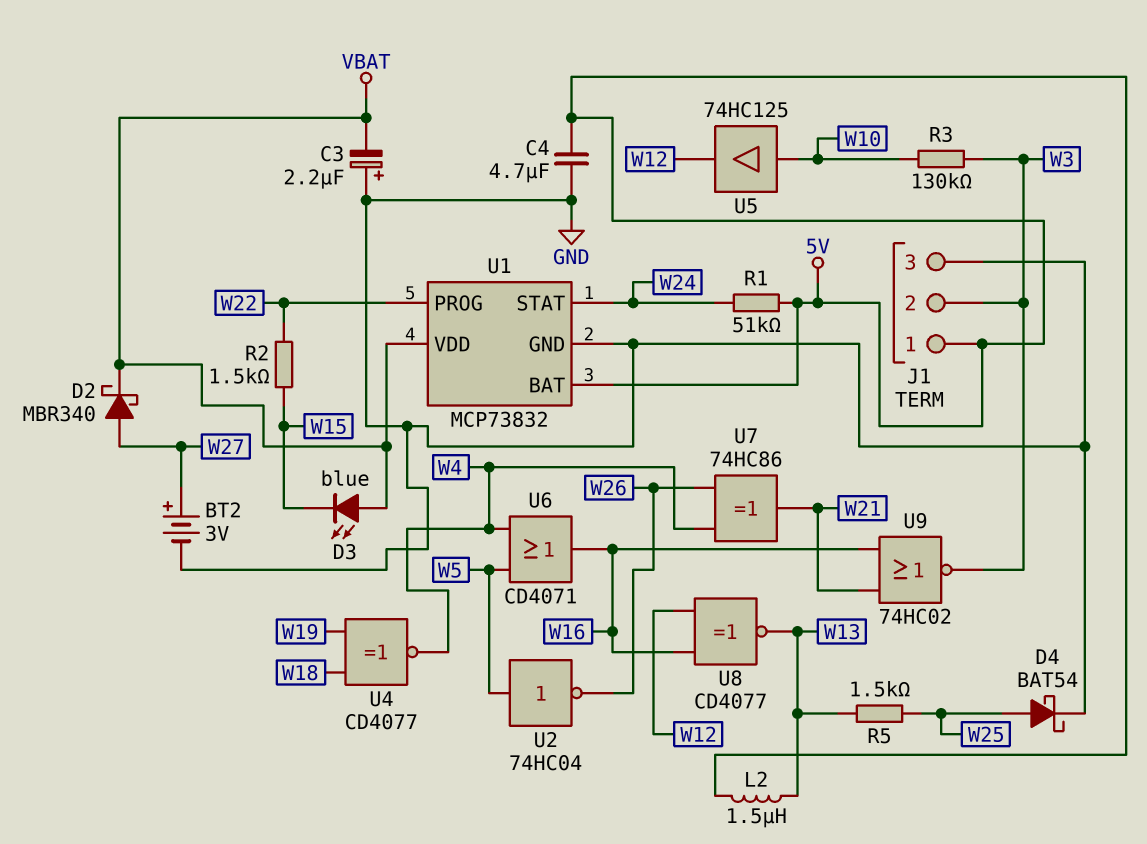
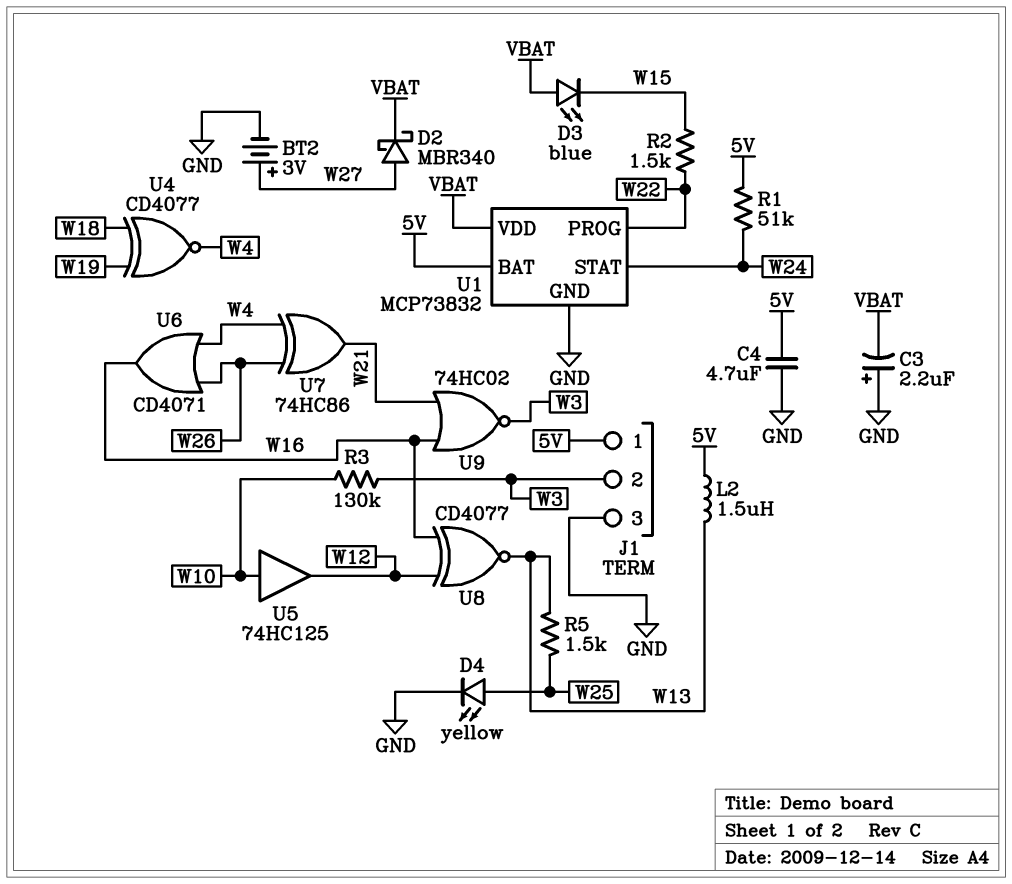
D4: schottky BAT54 (A W25, K GND) -> LED yellow (A W25, K GND)
U2: NOT 74HC04 (in W5, out W26) -> none
U6: OR CD4071 (in W4, in W5, out W16) -> OR CD4071 (in W4, in W26, out W16)

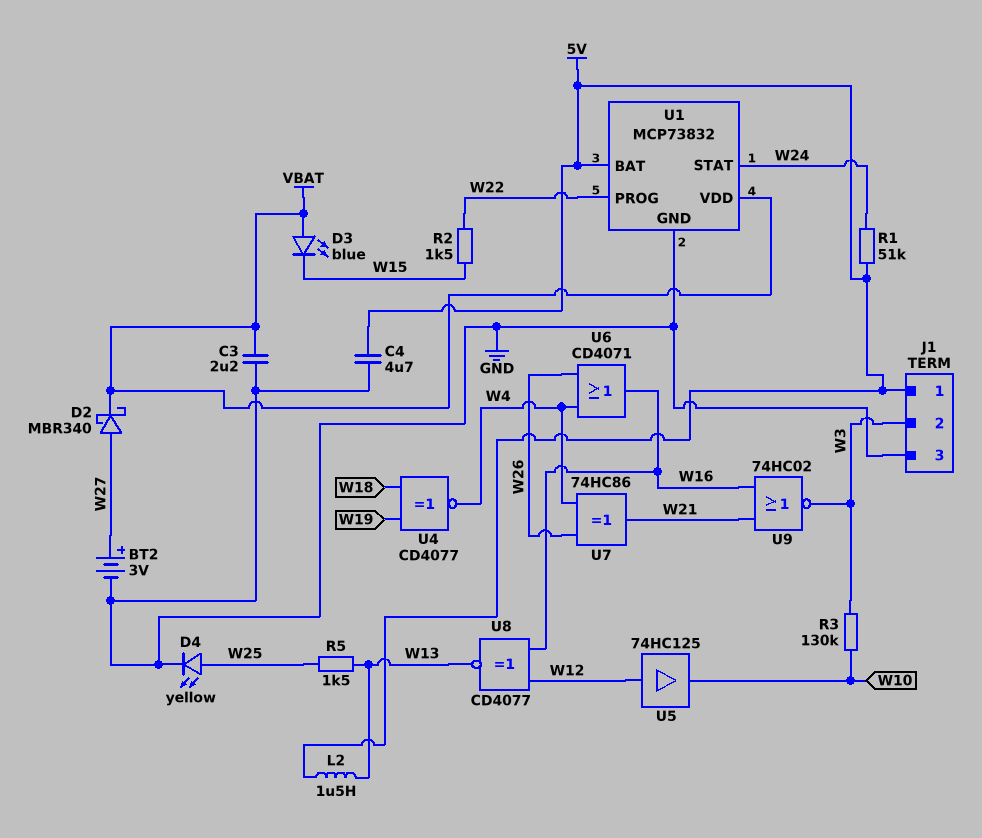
C3: 2.2uF (plus GND, minus VBAT) -> 2.2uF (GND, VBAT)
U5: buffer 74HC125 (in W10, out W12) -> buffer 74HC125 (in W12, out W10)

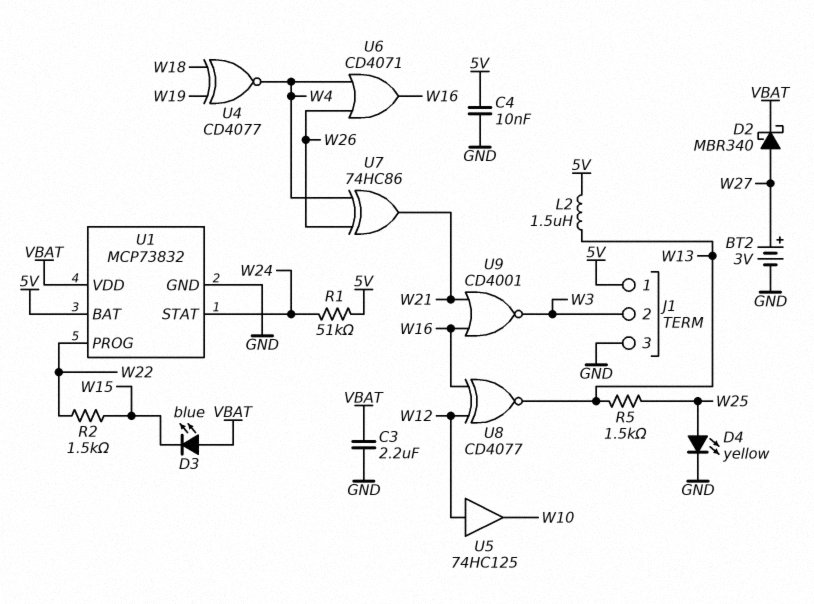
C4: 4.7uF (5V, GND) -> 10nF (5V, GND)
R3: 130k (W3, W10) -> none
U9: NOR 74HC02 (in W16, in W21, out W3) -> NOR CD4001 (in W16, in W21, out W3)

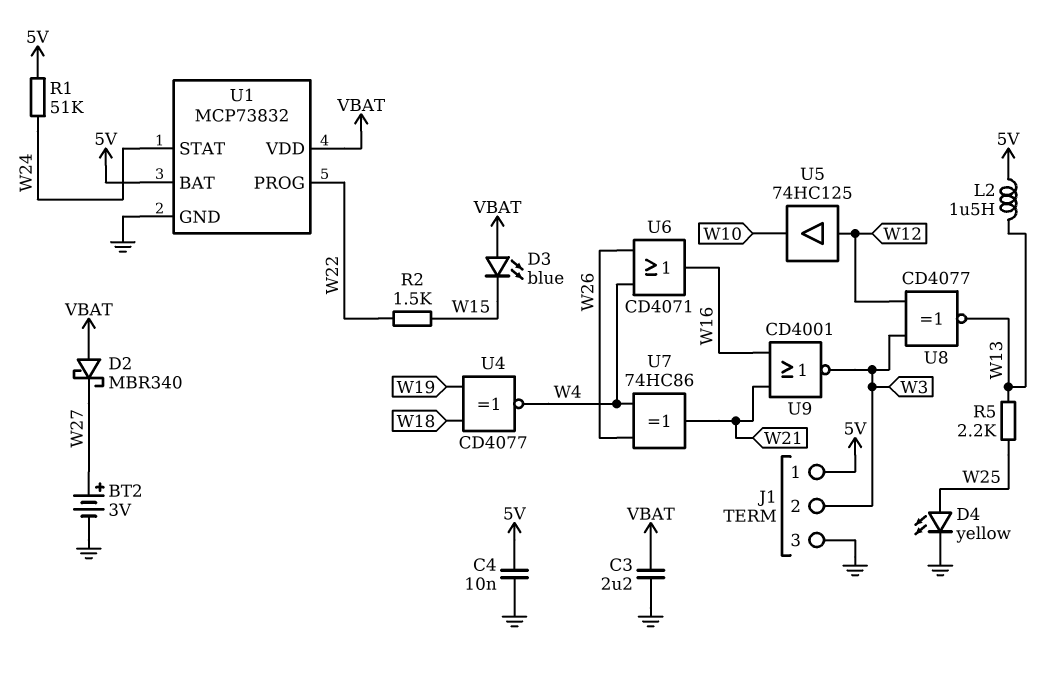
D2: schottky MBR340 (A W27, K VBAT) -> schottky MBR340 (A VBAT, K W27)
R5: 1.5k (W13, W25) -> 2.2k (W13, W25)
U8: XNOR CD4077 (in W12, in W16, out W13) -> XNOR CD4077 (in W3, in W12, out W13)

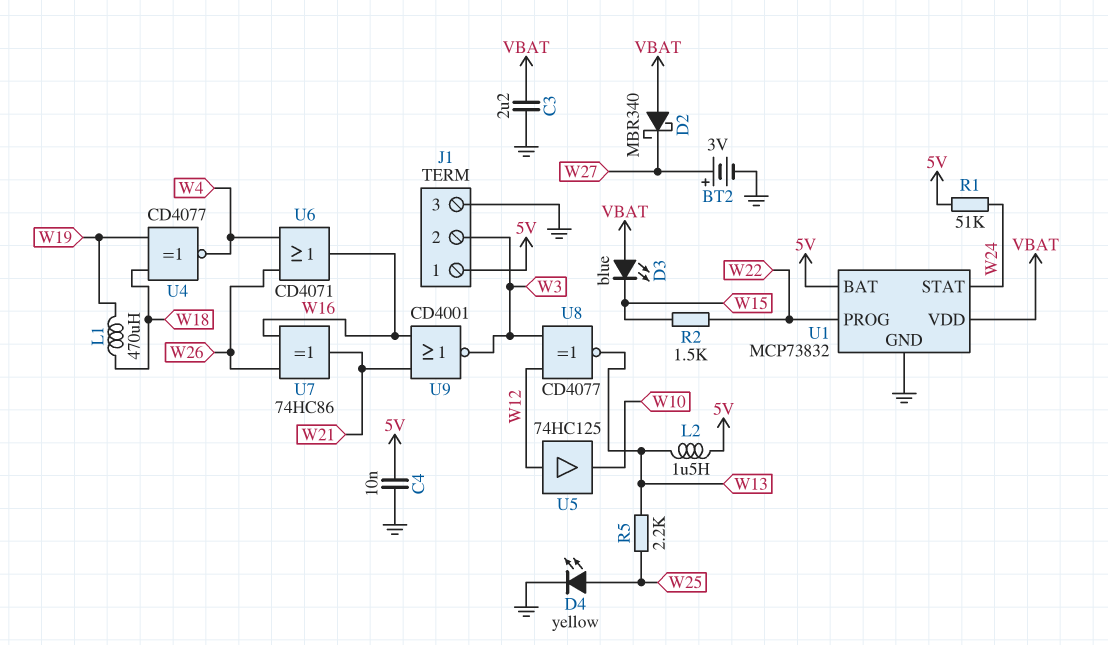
L1: none -> 470uH (W18, W19)
U7: XOR 74HC86 (in W4, in W26, out W21) -> XOR 74HC86 (in W16, in W26, out W21)

